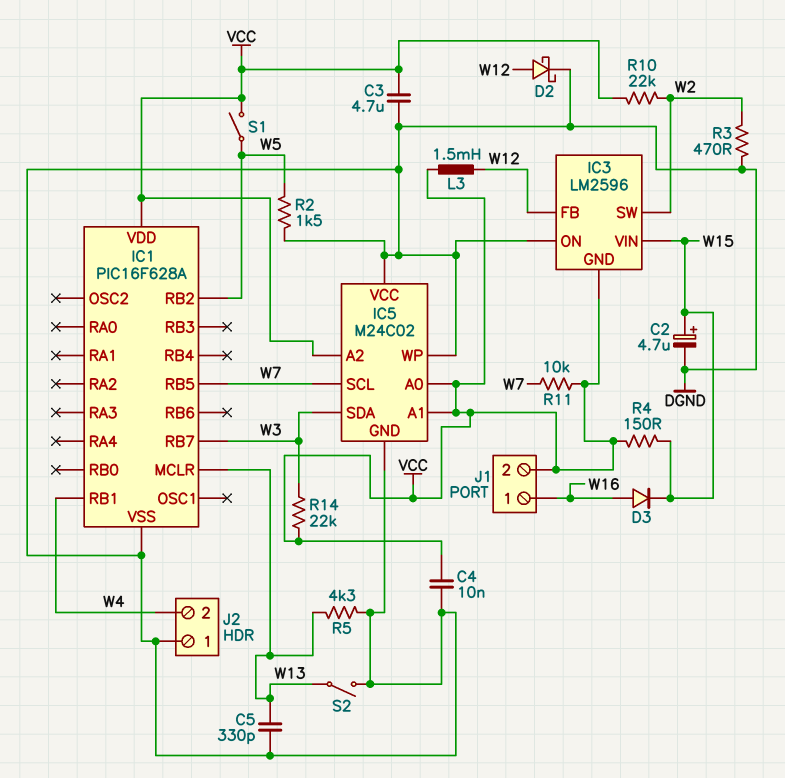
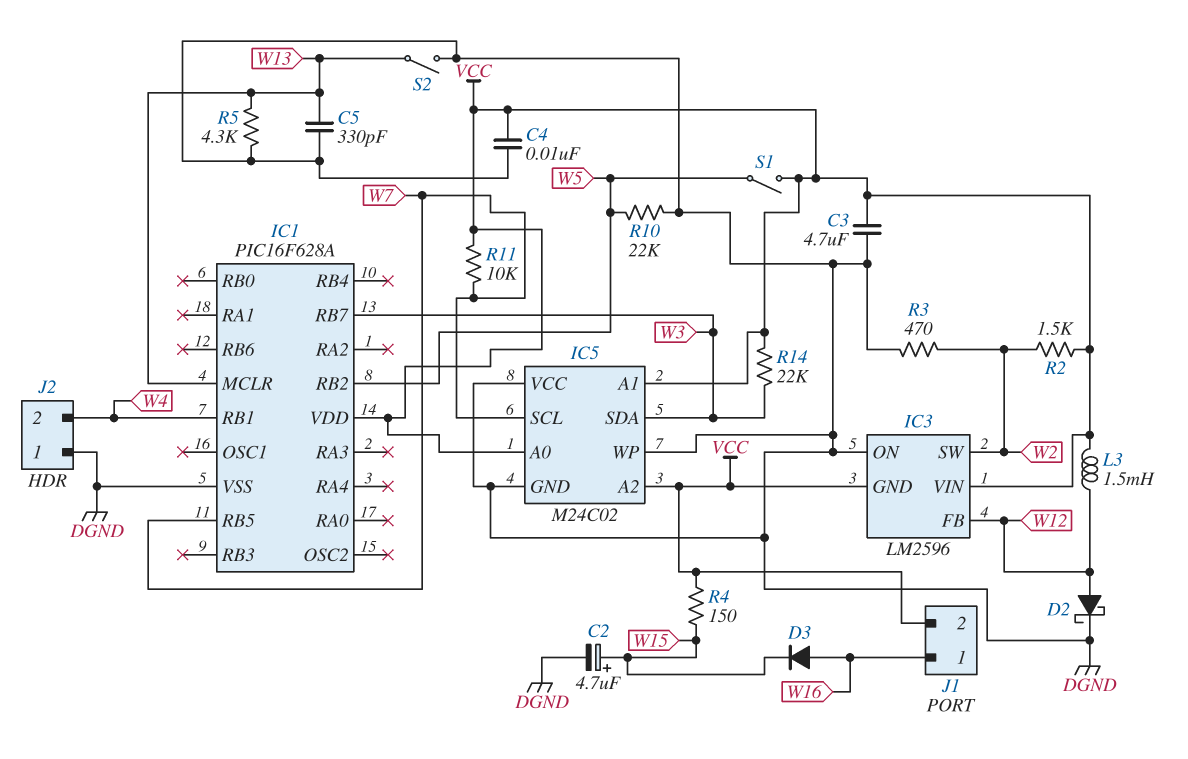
IC3 pin VIN: W15 -> VCC
R2: 1.5k (DGND, W5) -> 1.5k (VCC, W2)
R10: 22k (VCC, W2) -> 22k (DGND, W5)

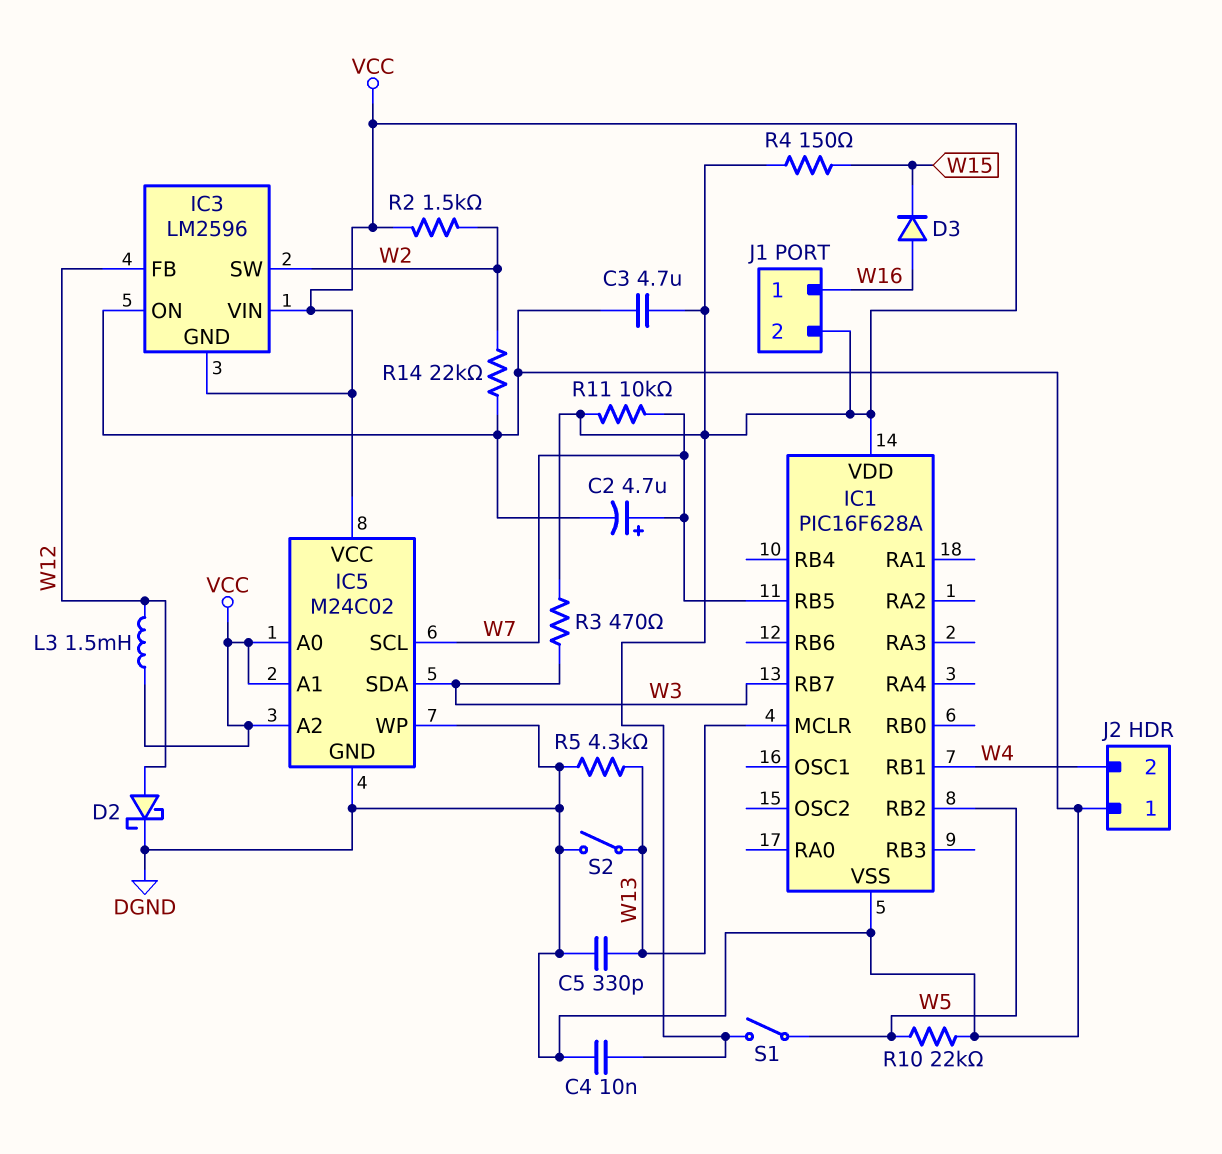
C2: 4.7uF (plus W15, minus DGND) -> 4.7uF (plus W7, minus DGND)
IC5 pin VCC: DGND -> VCC
R3: 470 (DGND, W2) -> 470 (VCC, W3)
R14: 22k (VCC, W3) -> 22k (DGND, W2)

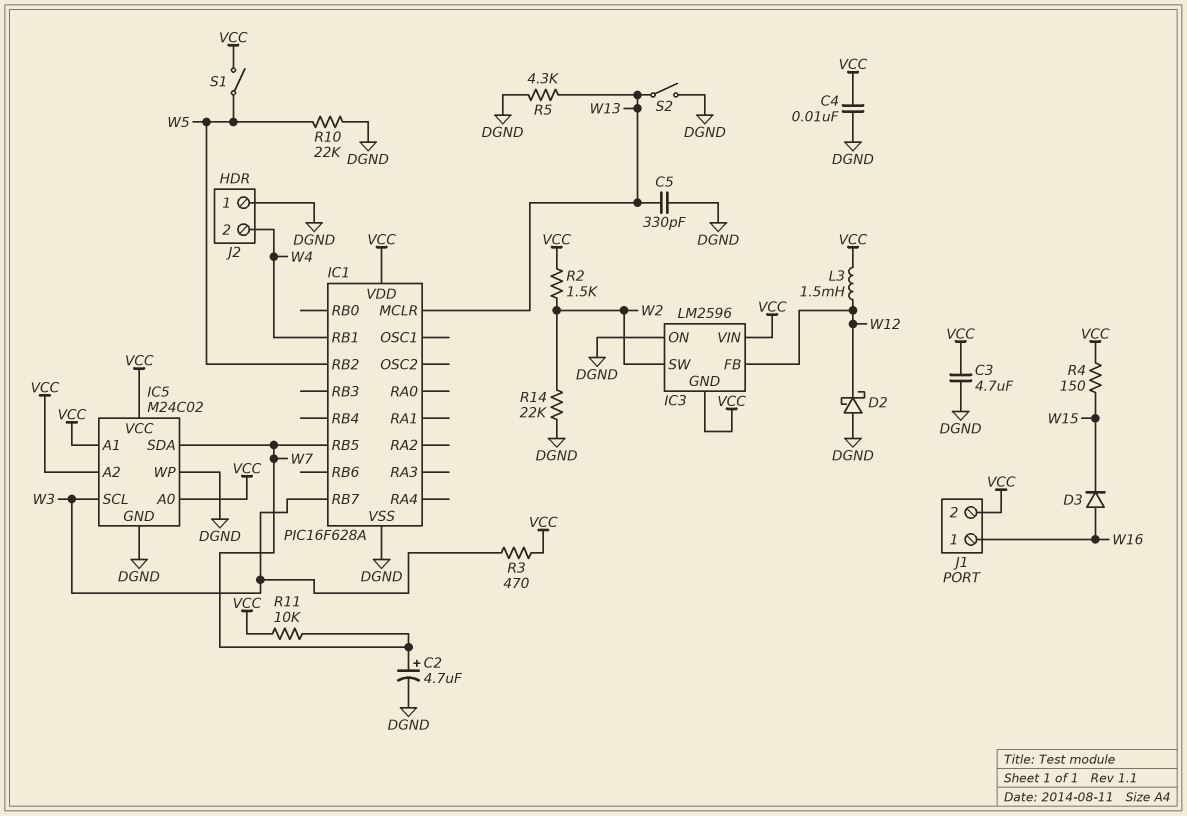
D2: schottky (A W12, K DGND) -> schottky (A DGND, K W12)
IC5 pin SCL: W7 -> W3
IC5 pin SDA: W3 -> W7

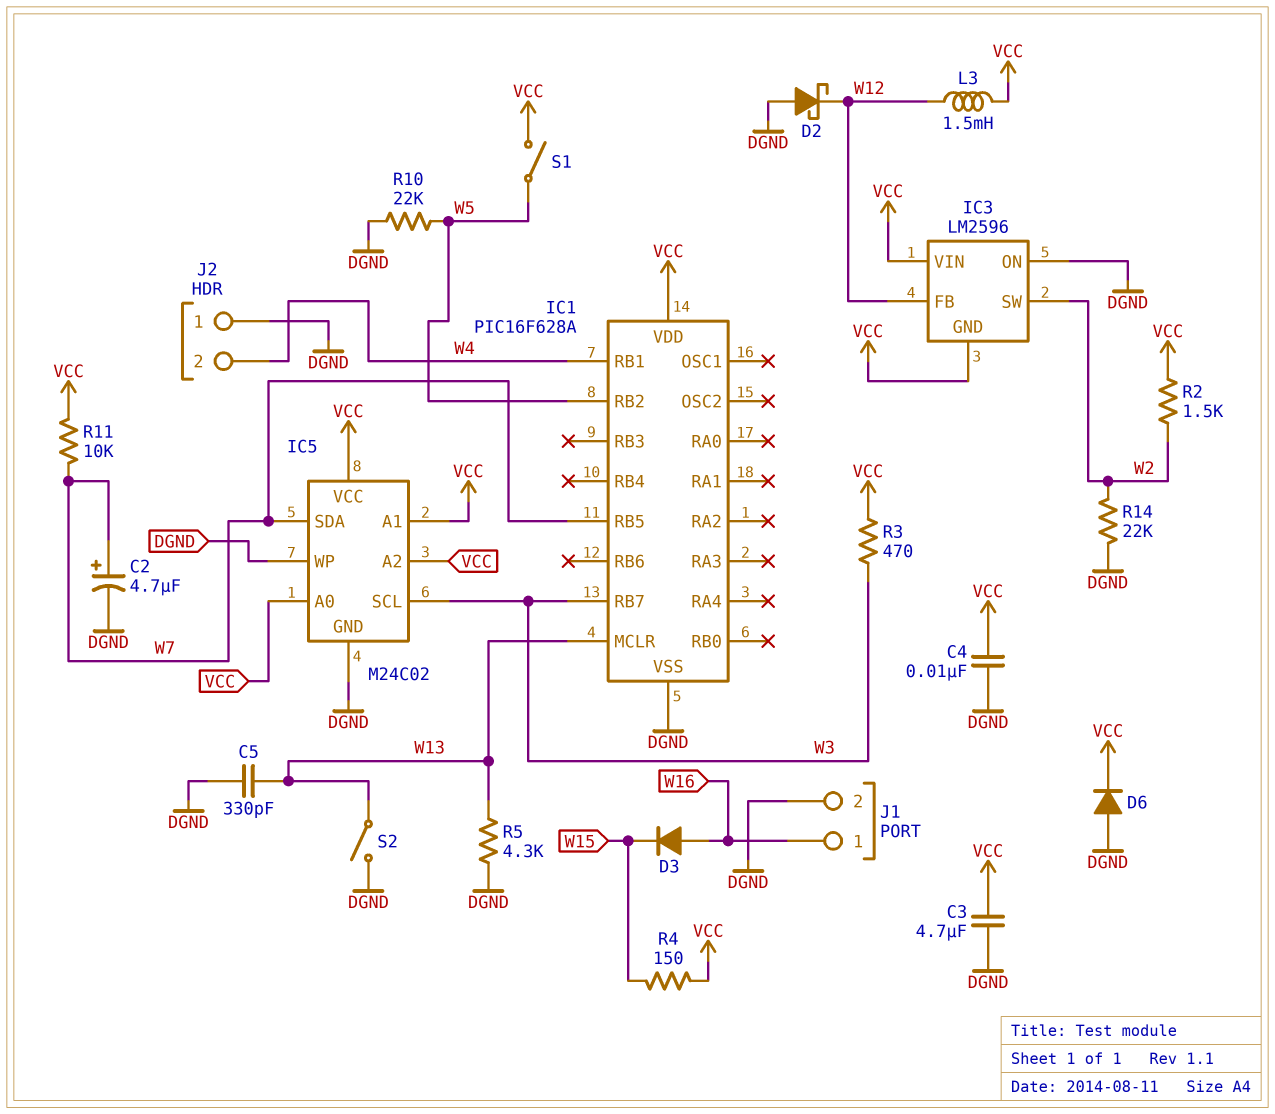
D6: none -> diode (A DGND, K VCC)
J1 pin 2: VCC -> DGND

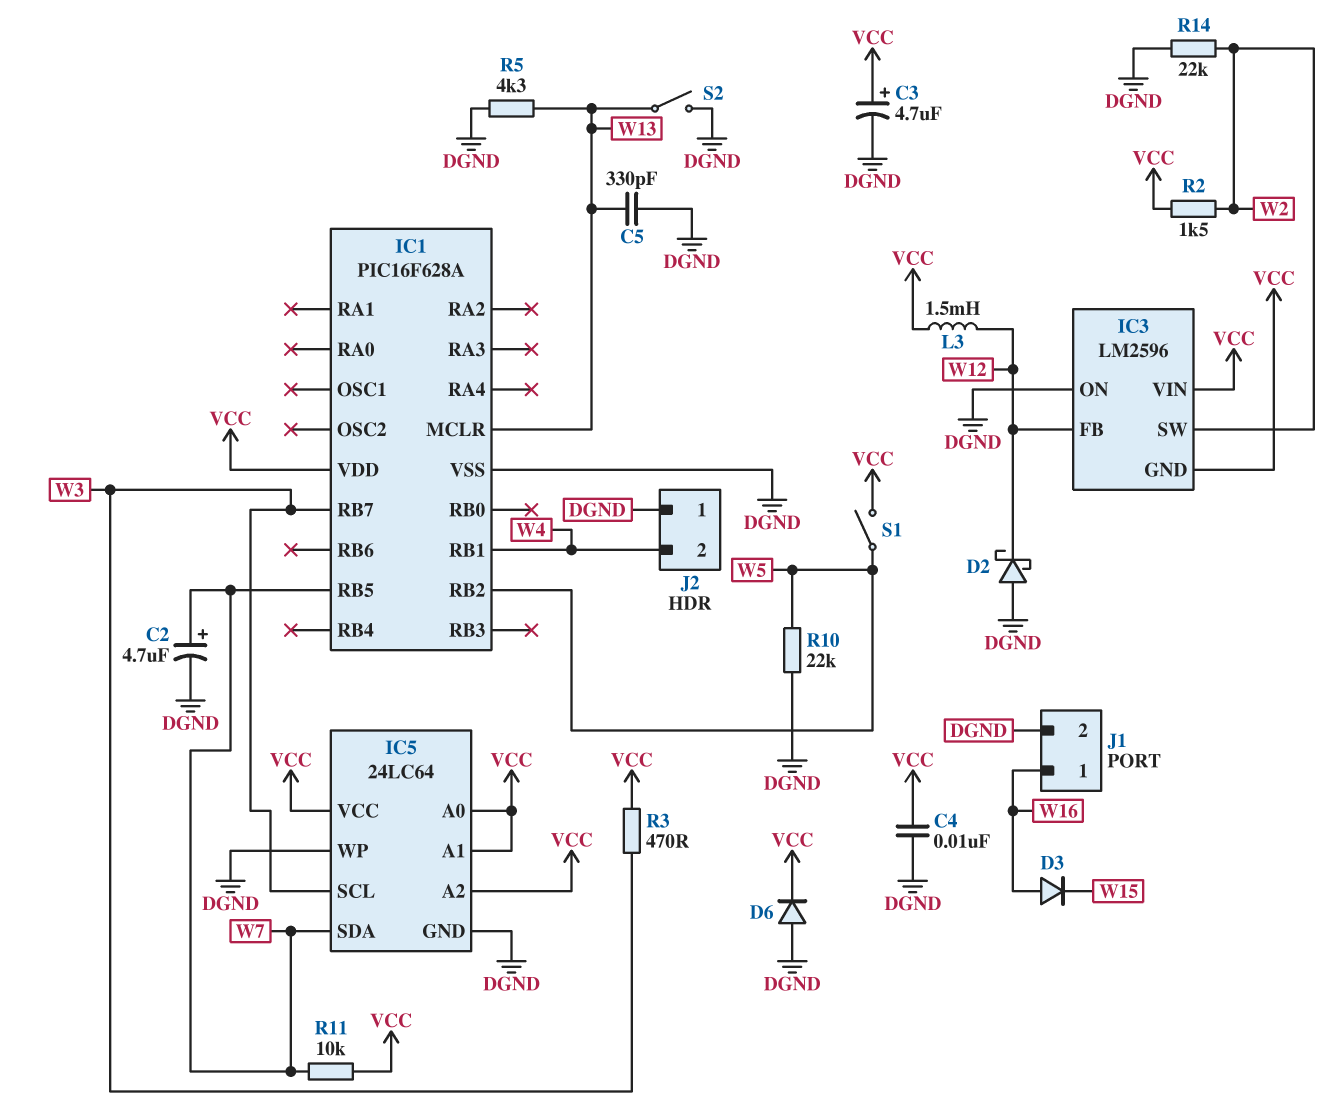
C3: 4.7uF (DGND, VCC) -> 4.7uF (plus VCC, minus DGND)
IC5: M24C02 -> 24LC64
R4: 150 (VCC, W15) -> none

